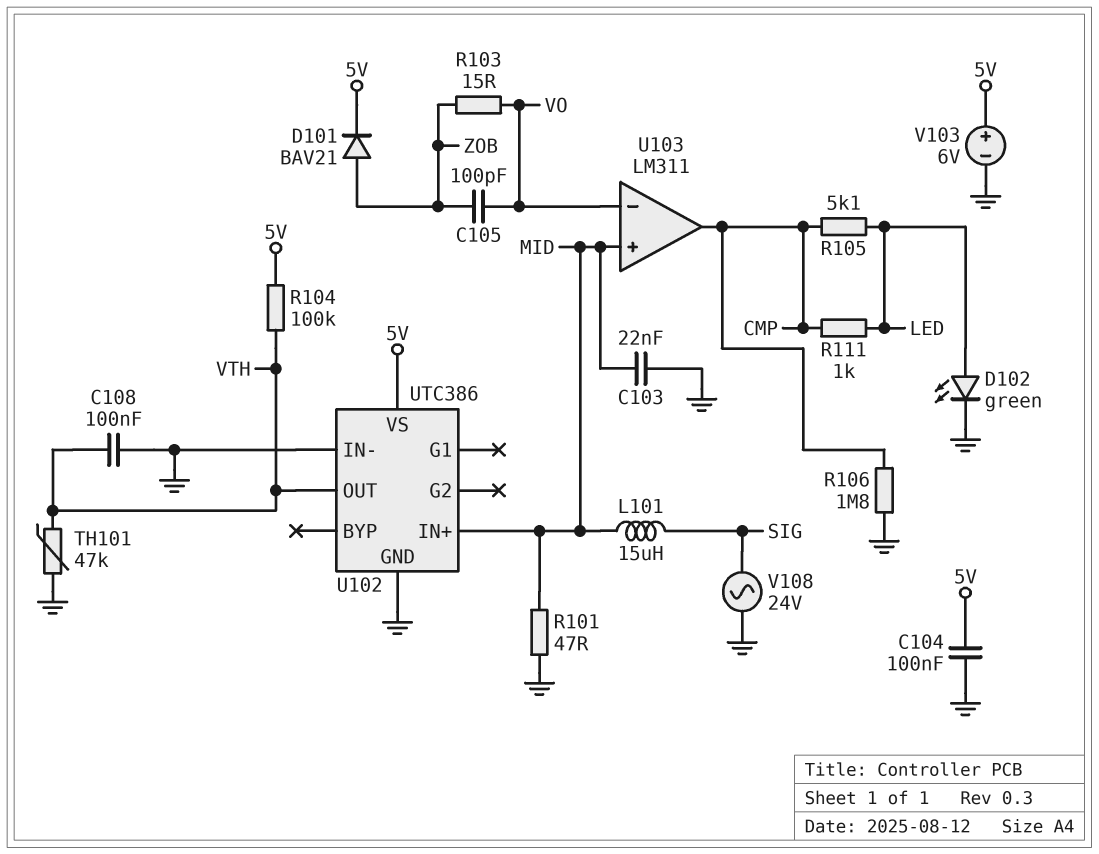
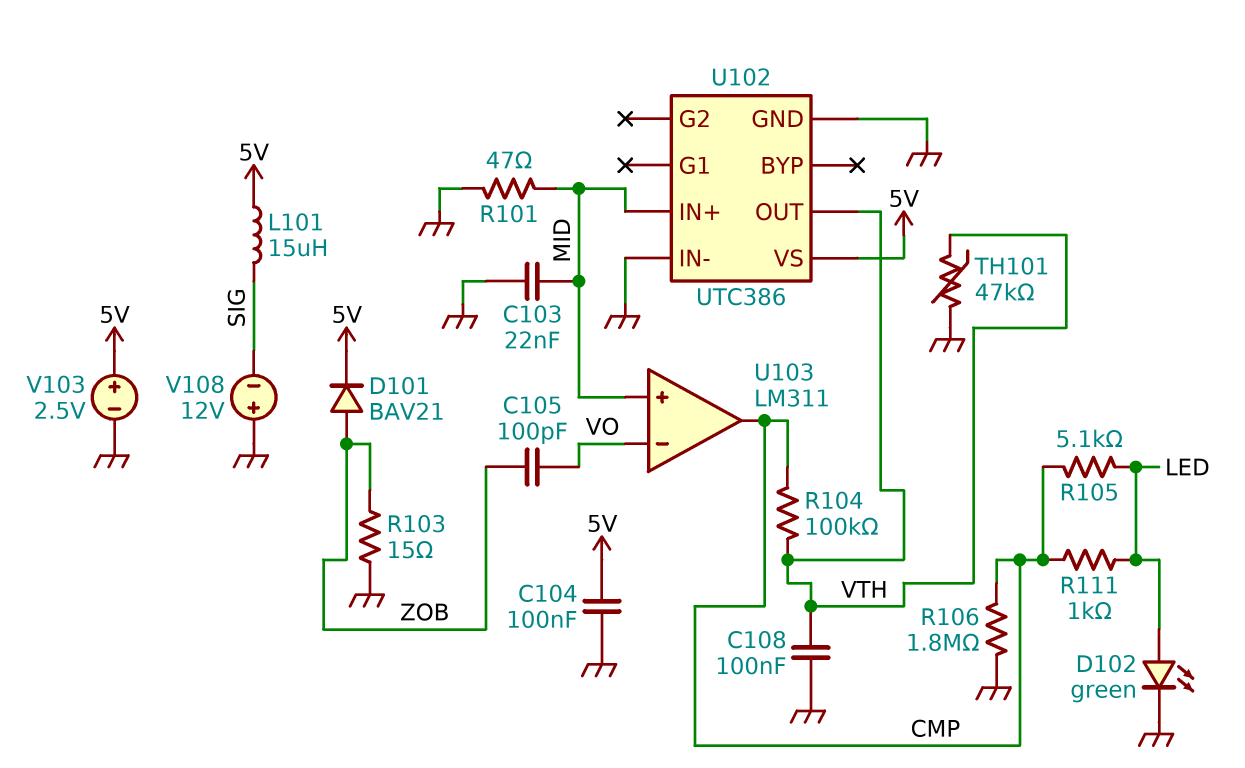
L101: 15uH (MID, SIG) -> 15uH (5V, SIG)
R103: 15 (VO, ZOB) -> 15 (GND, ZOB)
R104: 100k (5V, VTH) -> 100k (CMP, VTH)
V103: 6V (plus 5V, minus GND) -> 2.5V (plus 5V, minus GND)
V108: AC 24V (GND, SIG) -> 12V (plus GND, minus SIG)

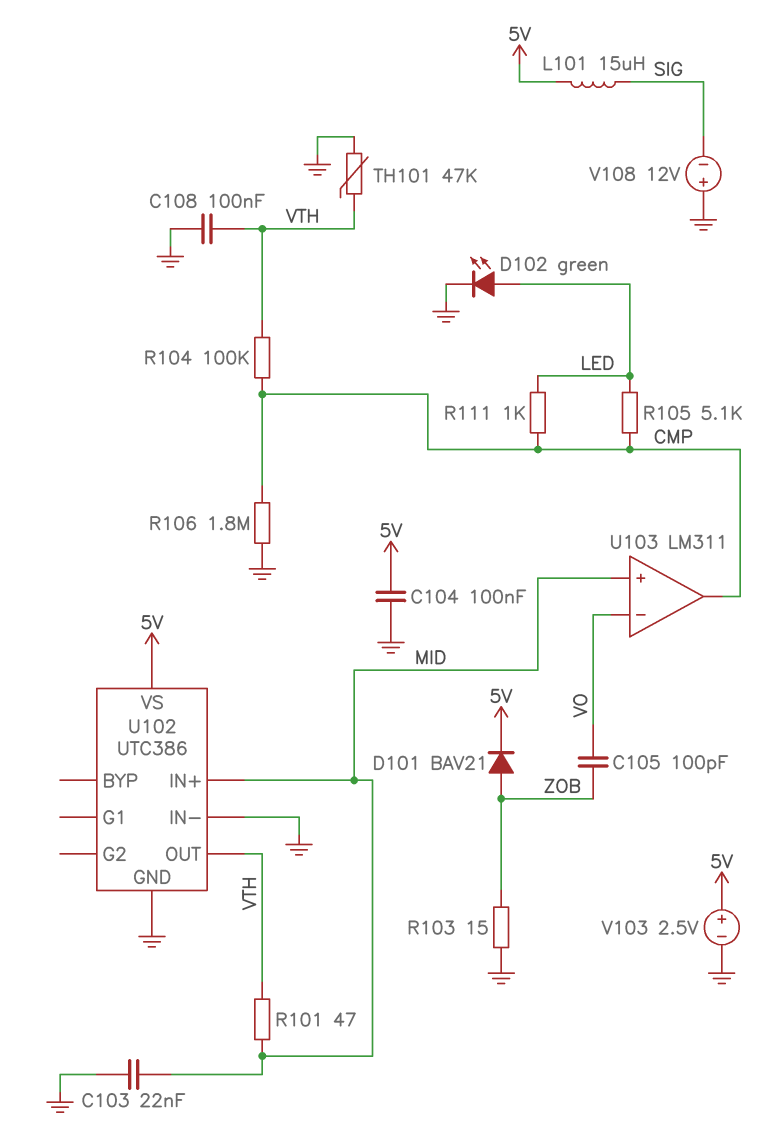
R101: 47 (GND, MID) -> 47 (MID, VTH)

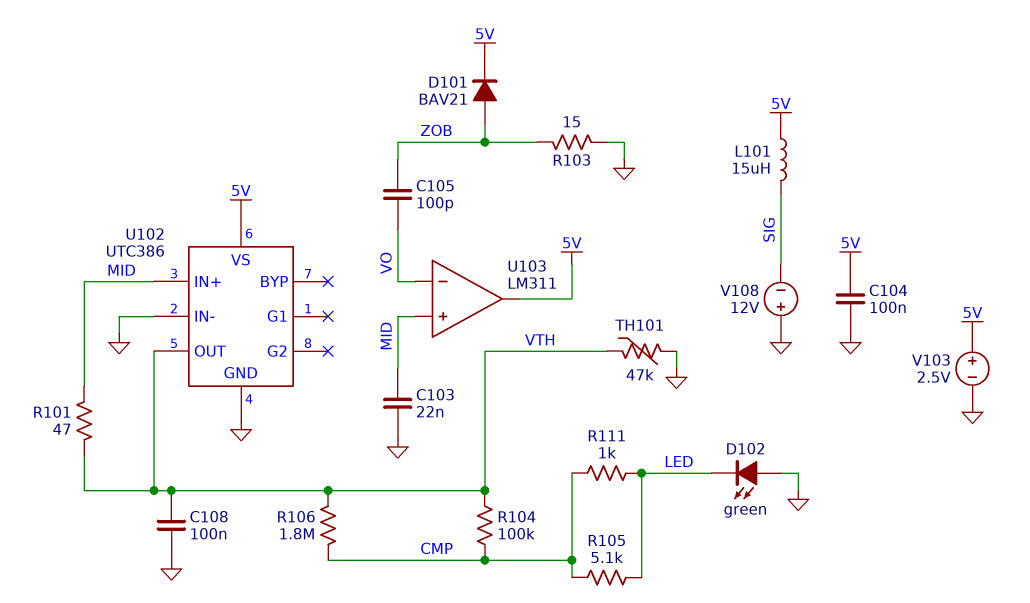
D102: LED green (A LED, K GND) -> LED green (A GND, K LED)
R106: 1.8M (CMP, GND) -> 1.8M (CMP, VTH)
U103 pin out: CMP -> 5V

